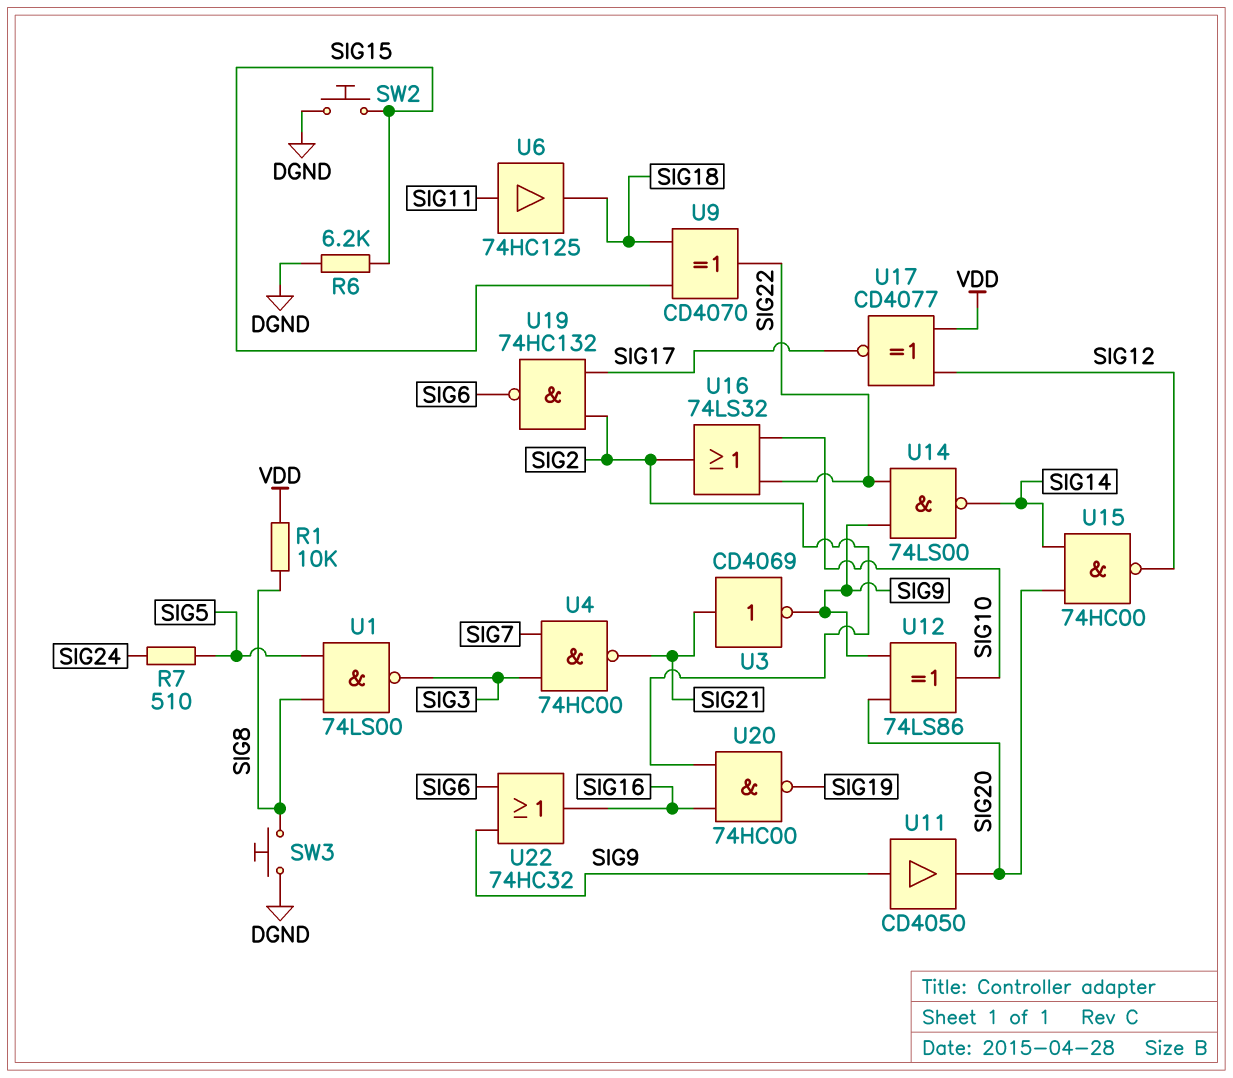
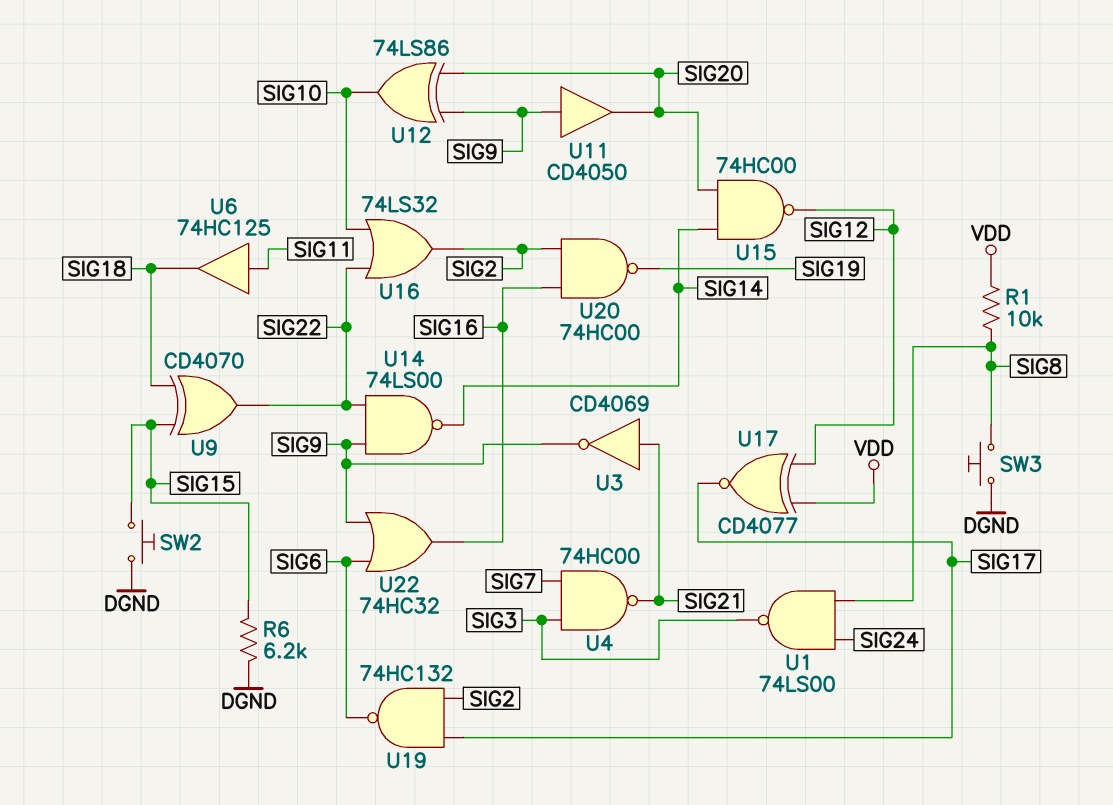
R7: 510 (SIG5, SIG24) -> none
U1: NAND 74LS00 (in SIG5, in SIG8, out SIG3) -> NAND 74LS00 (in SIG8, in SIG24, out SIG3)

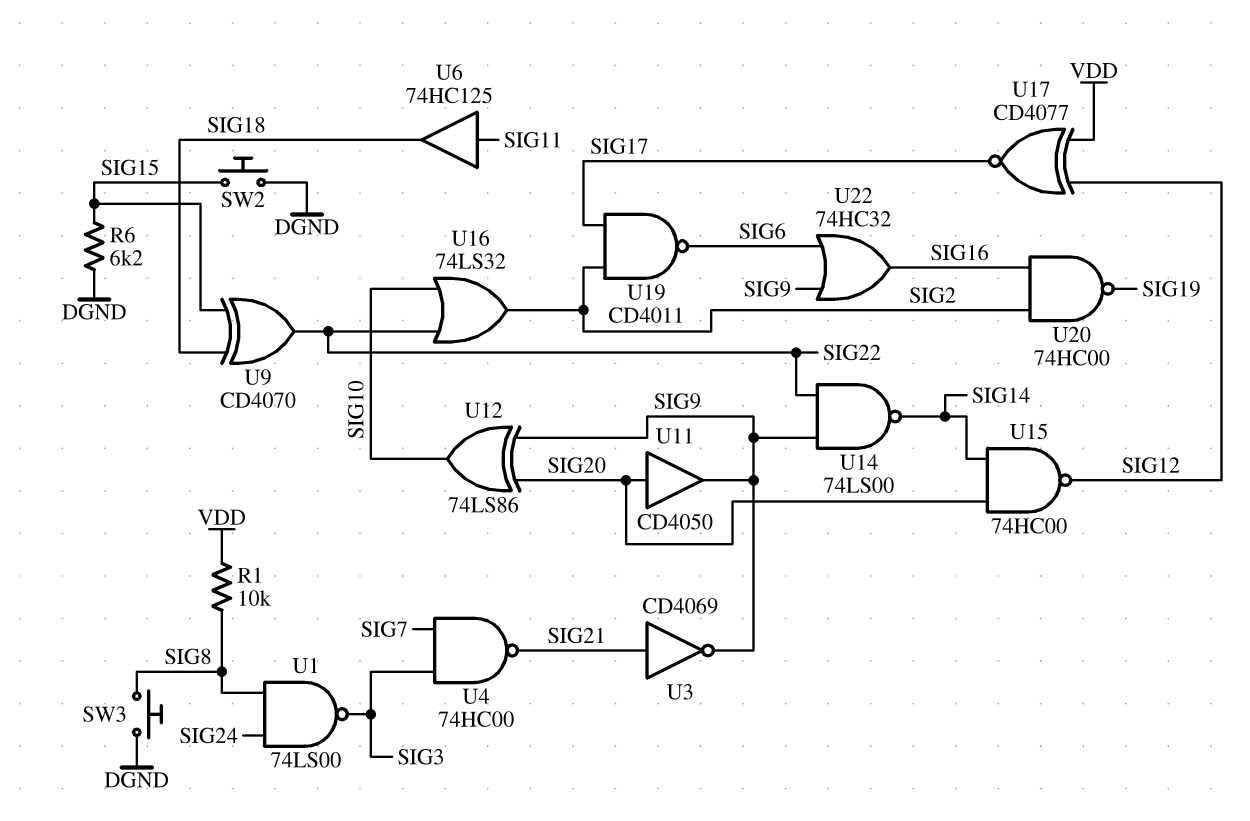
U11: buffer CD4050 (in SIG9, out SIG20) -> buffer CD4050 (in SIG20, out SIG9)
U19: NAND 74HC132 (in SIG2, in SIG17, out SIG6) -> NAND CD4011 (in SIG2, in SIG17, out SIG6)

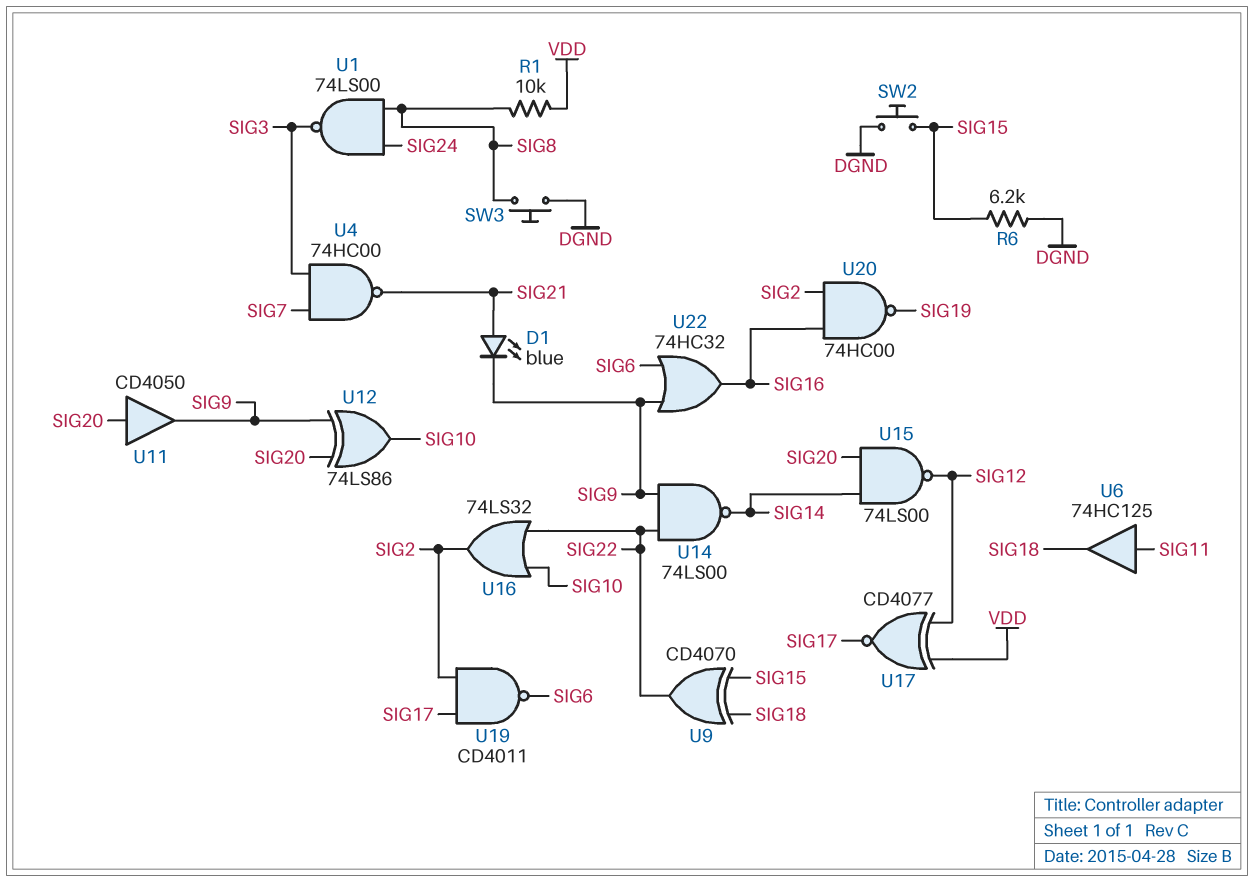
D1: none -> LED blue (A SIG21, K SIG9)
U3: NOT CD4069 (in SIG21, out SIG9) -> none
U15: NAND 74HC00 (in SIG14, in SIG20, out SIG12) -> NAND 74LS00 (in SIG14, in SIG20, out SIG12)

